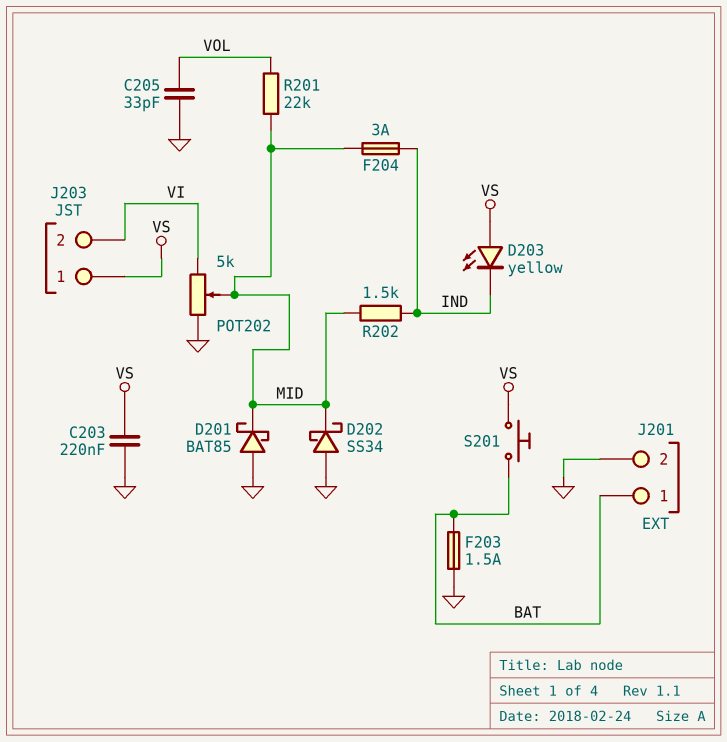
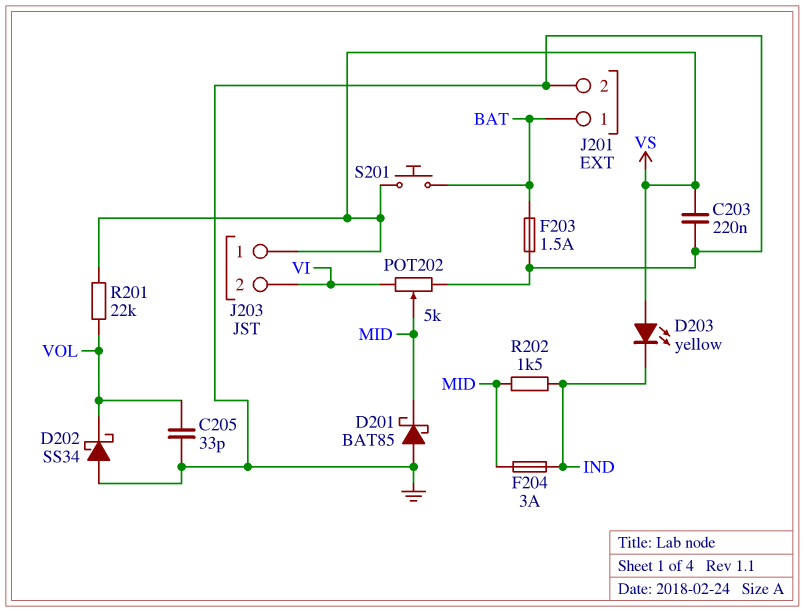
D202: schottky SS34 (A GND, K MID) -> schottky SS34 (A GND, K VOL)
R201: 22k (MID, VOL) -> 22k (VOL, VS)

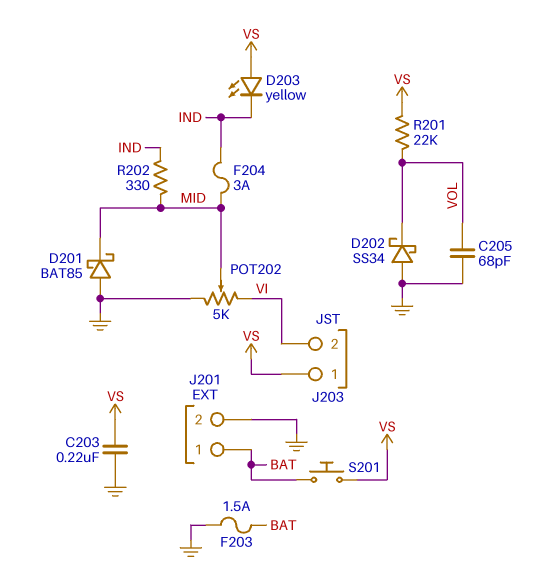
C205: 33pF (GND, VOL) -> 68pF (GND, VOL)
R202: 1.5k (IND, MID) -> 330 (IND, MID)

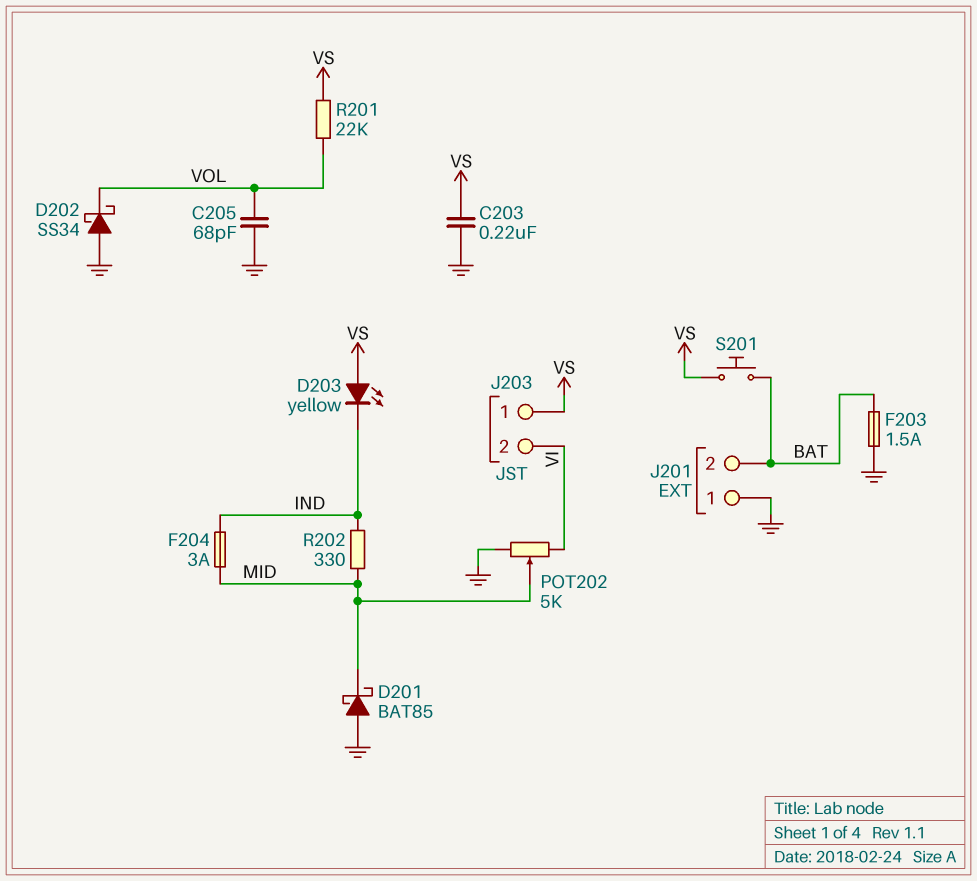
J201 pin 1: BAT -> GND
J201 pin 2: GND -> BAT

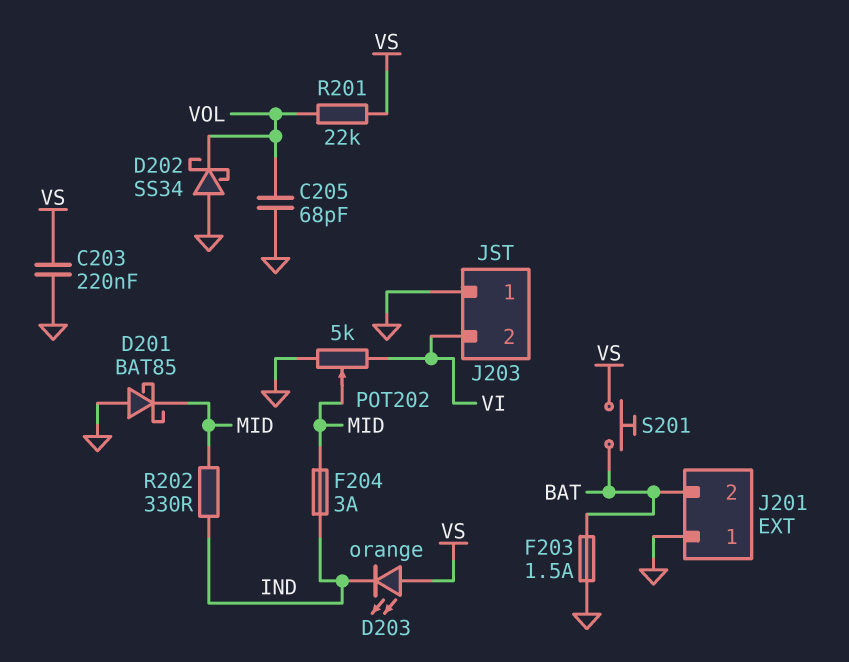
D203: LED yellow (A VS, K IND) -> LED orange (A VS, K IND)
J203 pin 1: VS -> GND

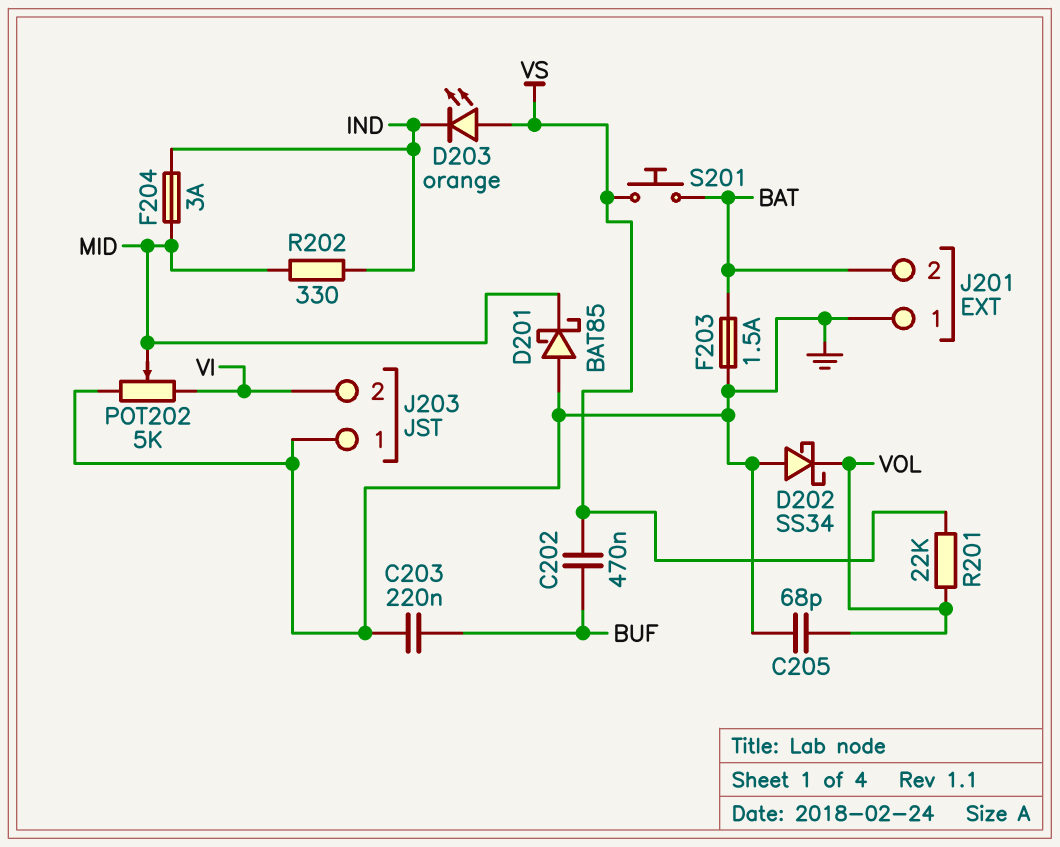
C202: none -> 470nF (BUF, VS)
C203: 220nF (GND, VS) -> 220nF (BUF, GND)

